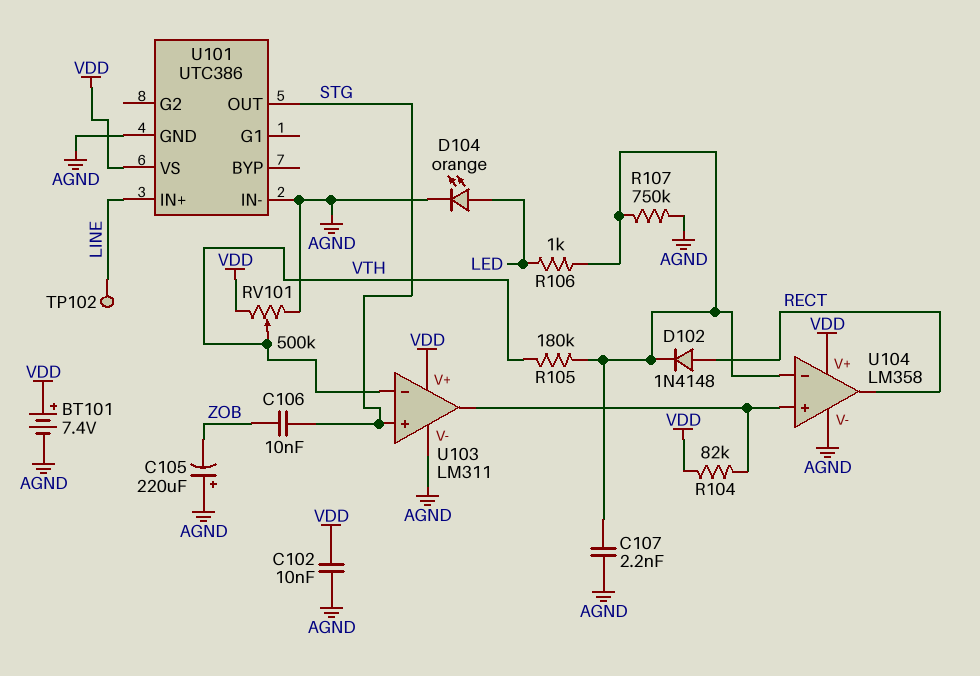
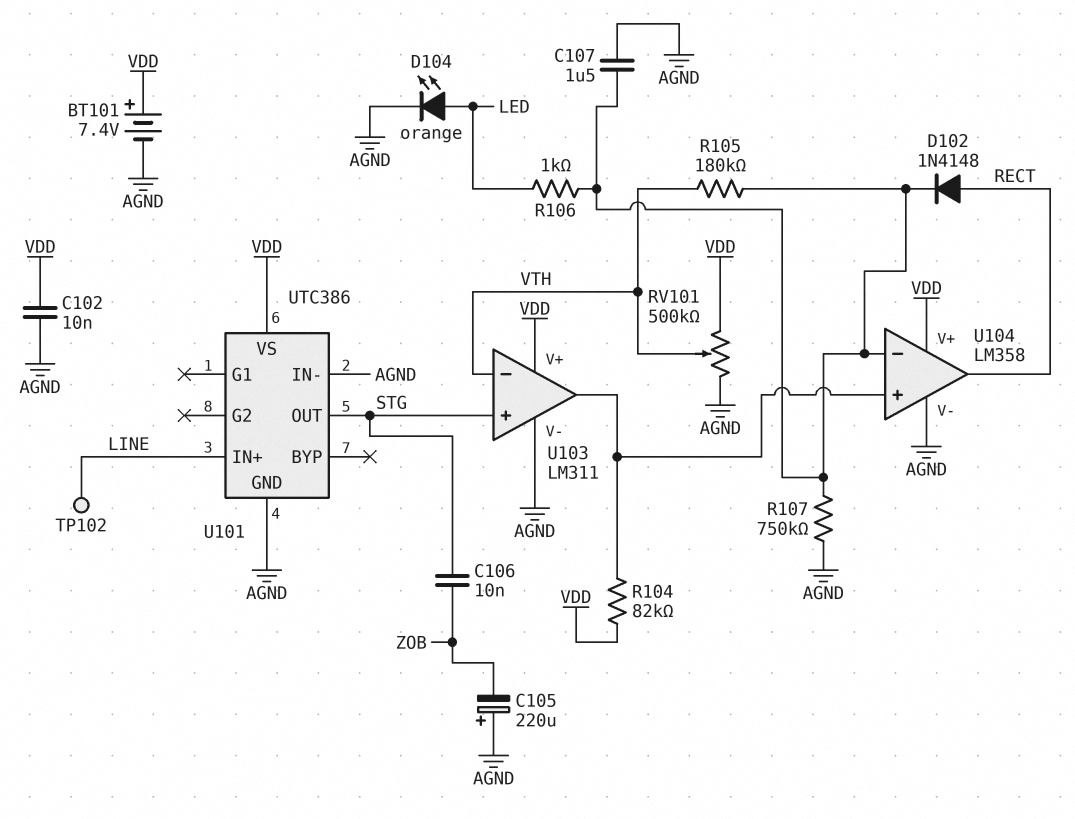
C107: 2.2nF (AGND, U104/in-) -> 1.5uF (AGND, U104/in-)

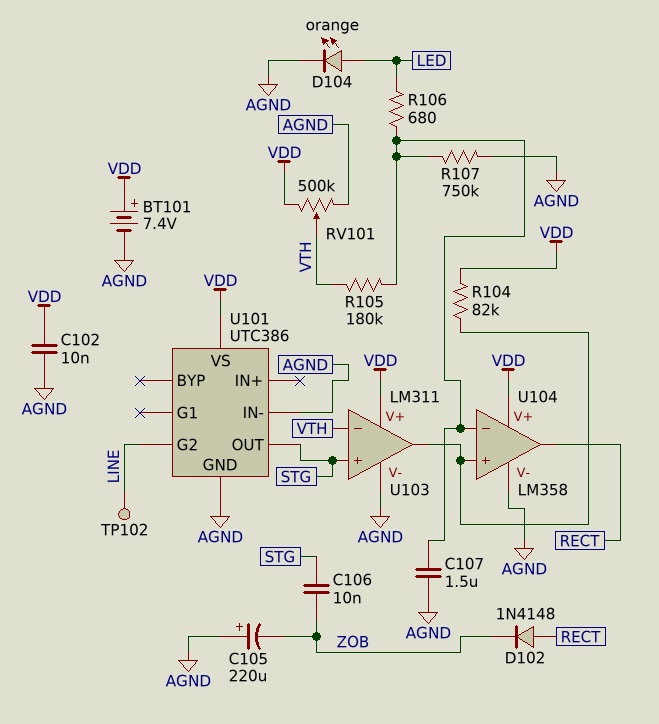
D102: diode 1N4148 (A RECT, K U104/in-) -> diode 1N4148 (A RECT, K ZOB)
R106: 1k (LED, U104/in-) -> 680 (LED, U104/in-)
U101 pin G2: none -> LINE
U101 pin IN+: LINE -> none

